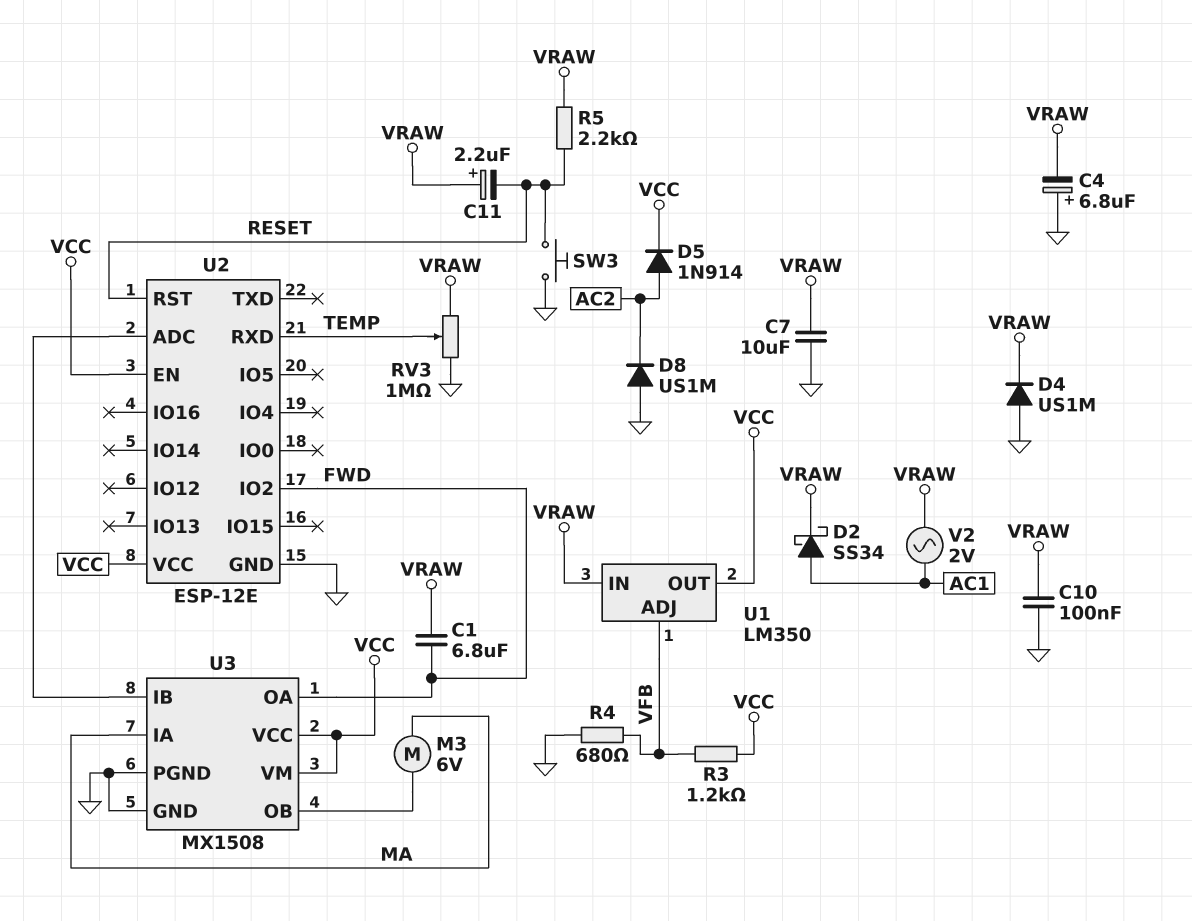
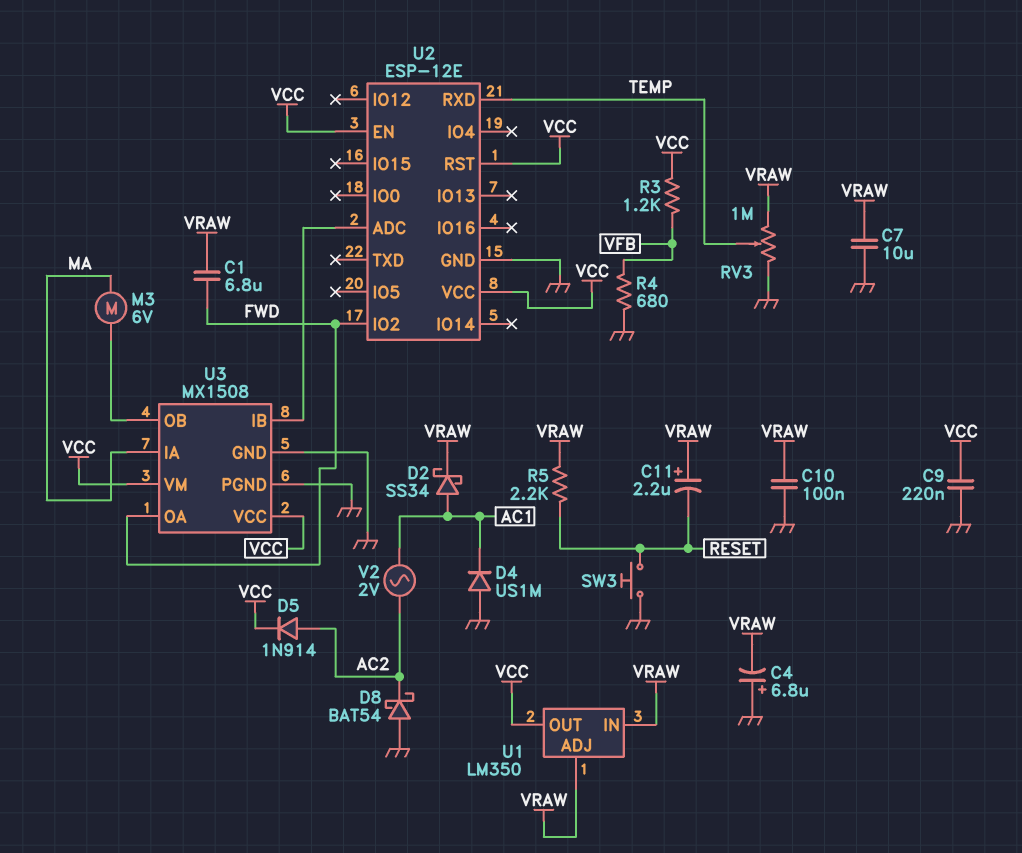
C9: none -> 220nF (GND, VCC)
D4: diode US1M (A GND, K VRAW) -> diode US1M (A GND, K AC1)
D8: diode US1M (A GND, K AC2) -> schottky BAT54 (A GND, K AC2)
U1 pin ADJ: VFB -> VRAW
U2 pin RST: RESET -> VCC
V2: AC 2V (AC1, VRAW) -> AC 2V (AC1, AC2)

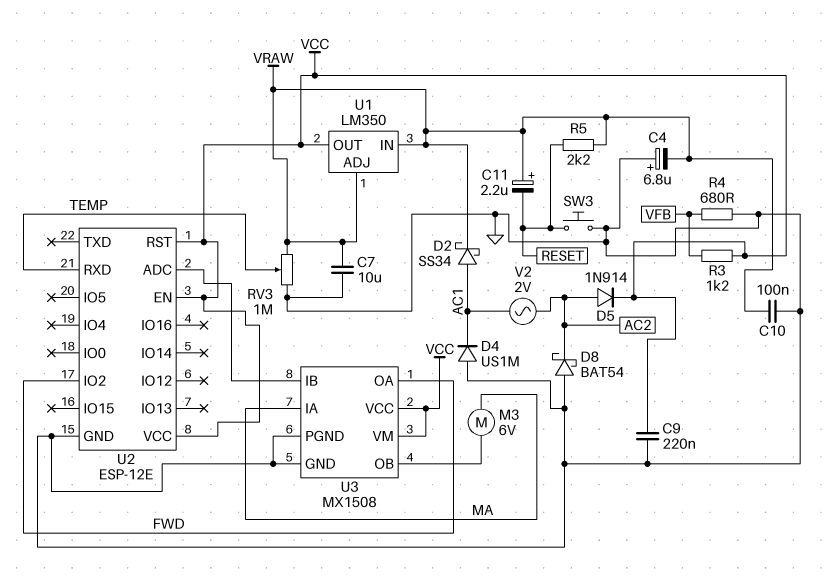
C1: 6.8uF (FWD, VRAW) -> none

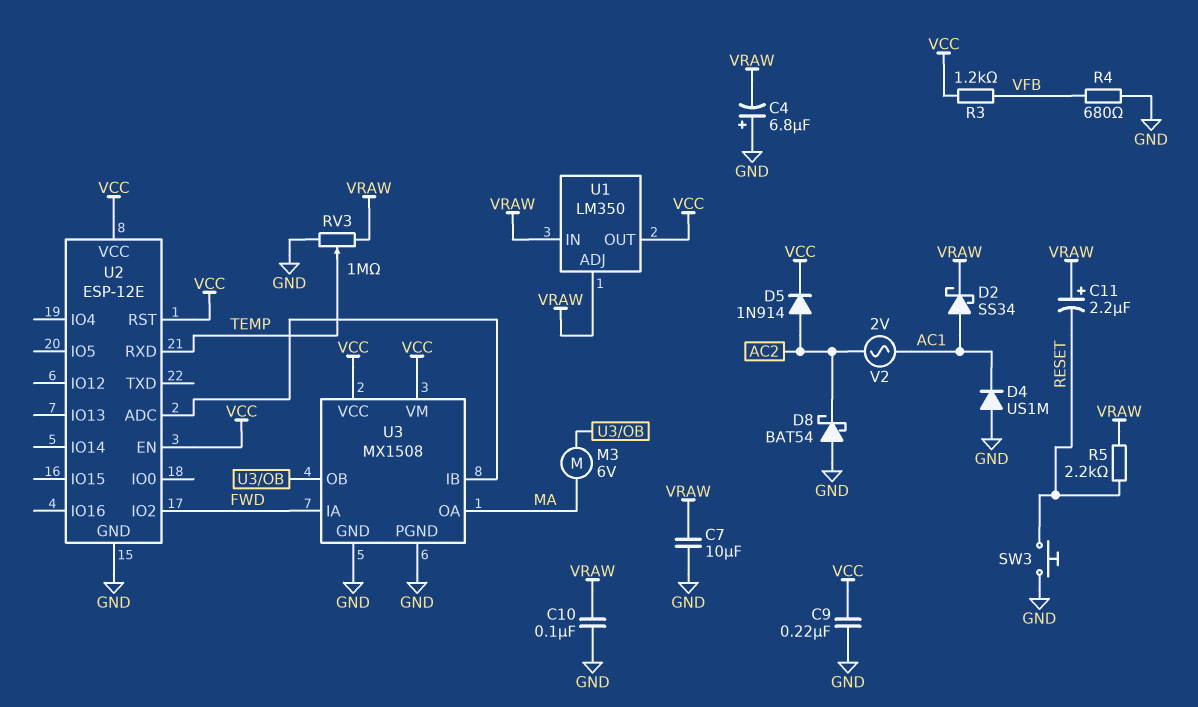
U3 pin IA: MA -> FWD
U3 pin OA: FWD -> MA

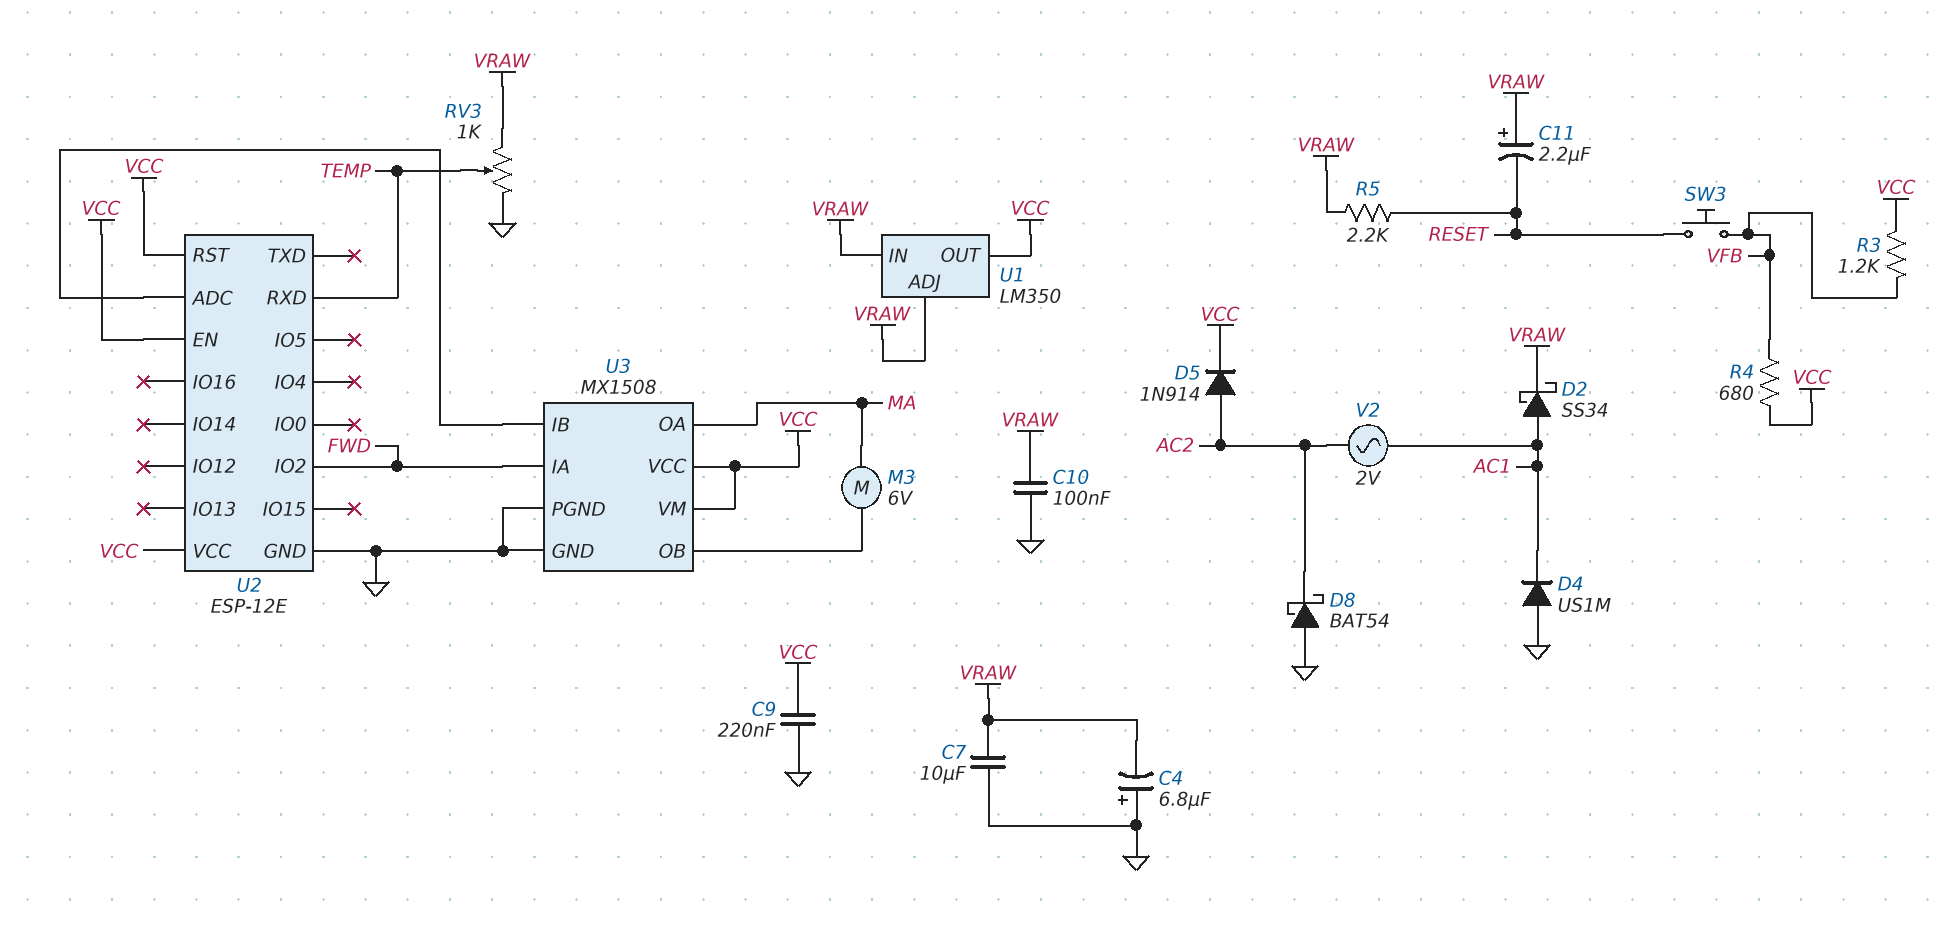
R4: 680 (GND, VFB) -> 680 (VCC, VFB)
RV3: 1M (GND, VRAW, wiper TEMP) -> 1k (GND, VRAW, wiper TEMP)
SW3: button (GND, RESET) -> button (RESET, VFB)

